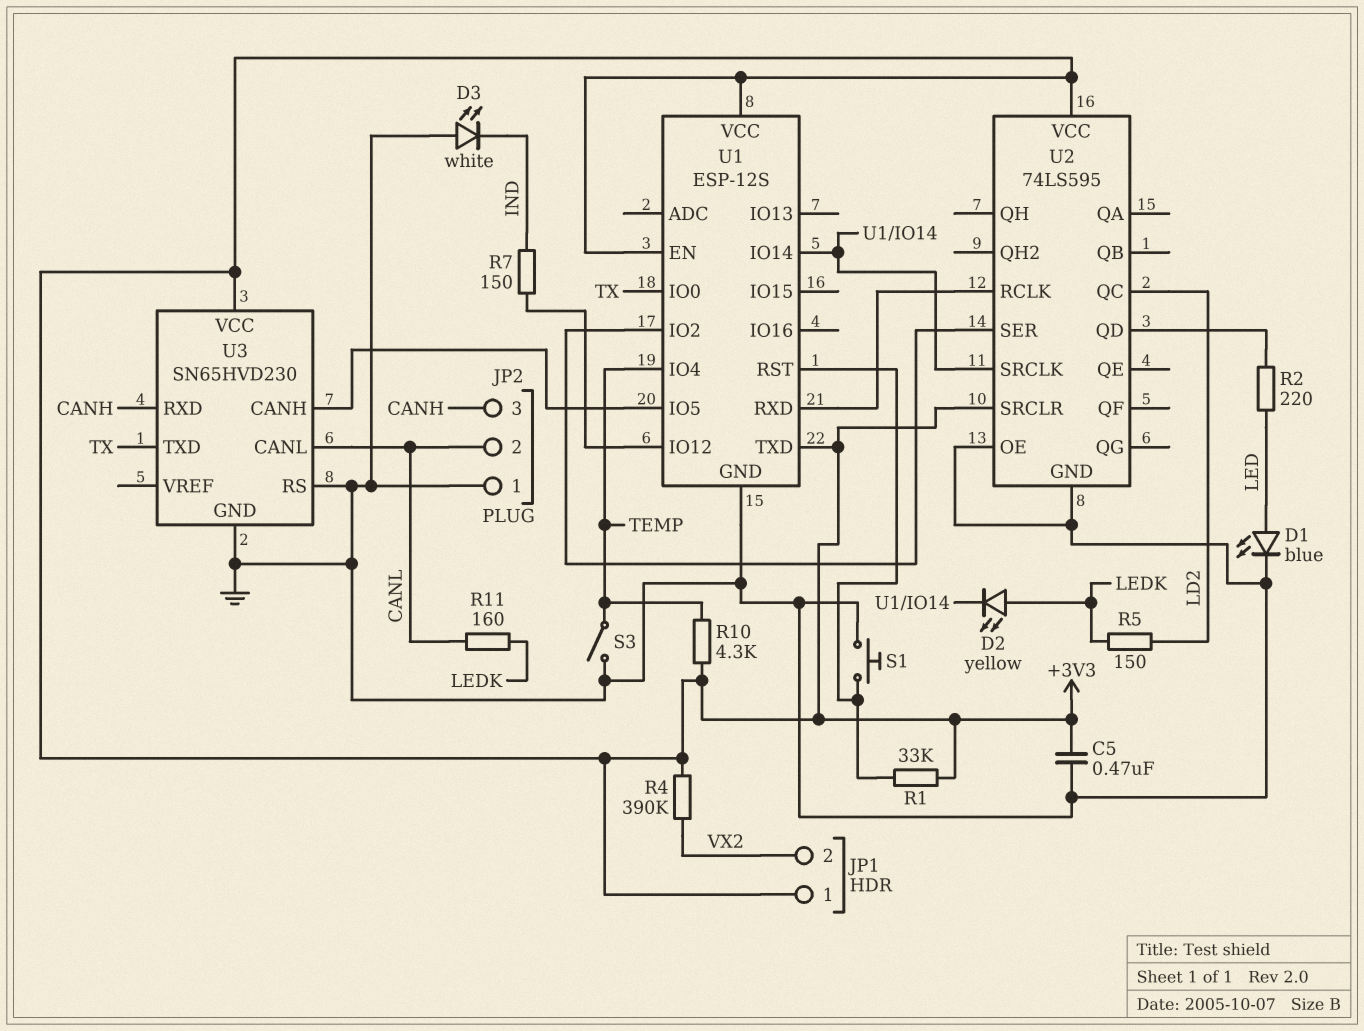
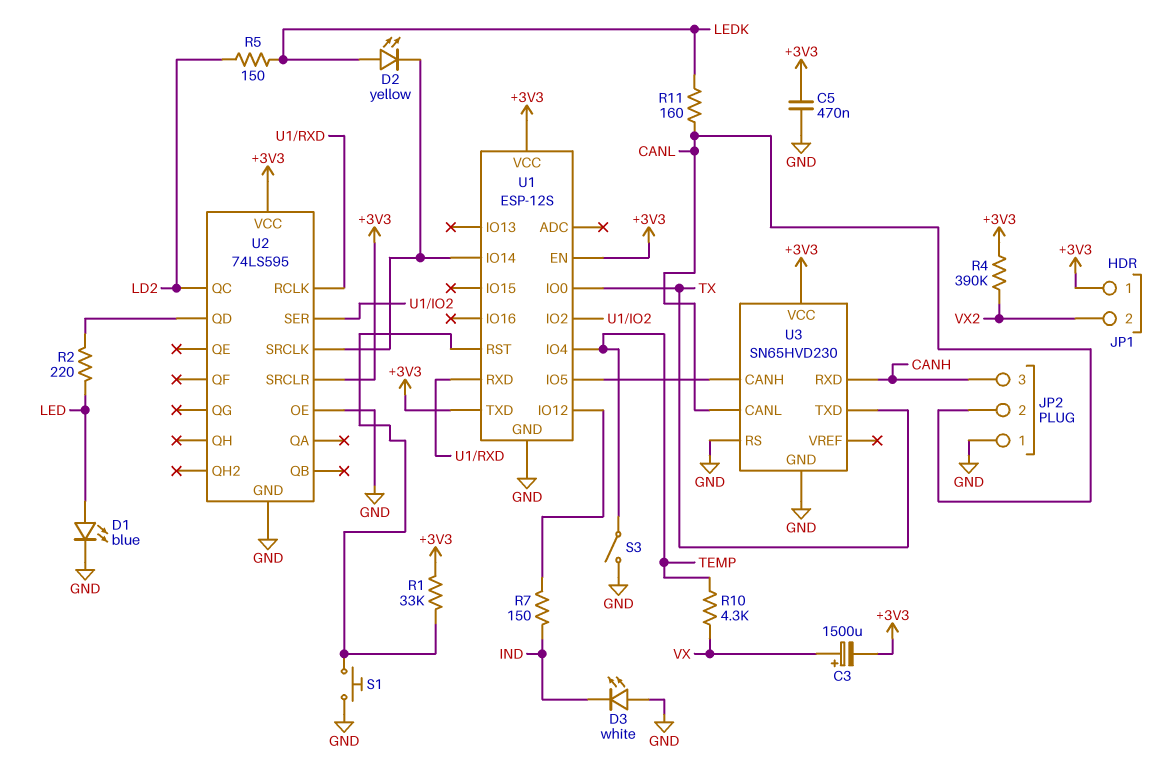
C3: none -> 1500uF (plus VX, minus +3V3)
R10: 4.3k (+3V3, TEMP) -> 4.3k (TEMP, VX)

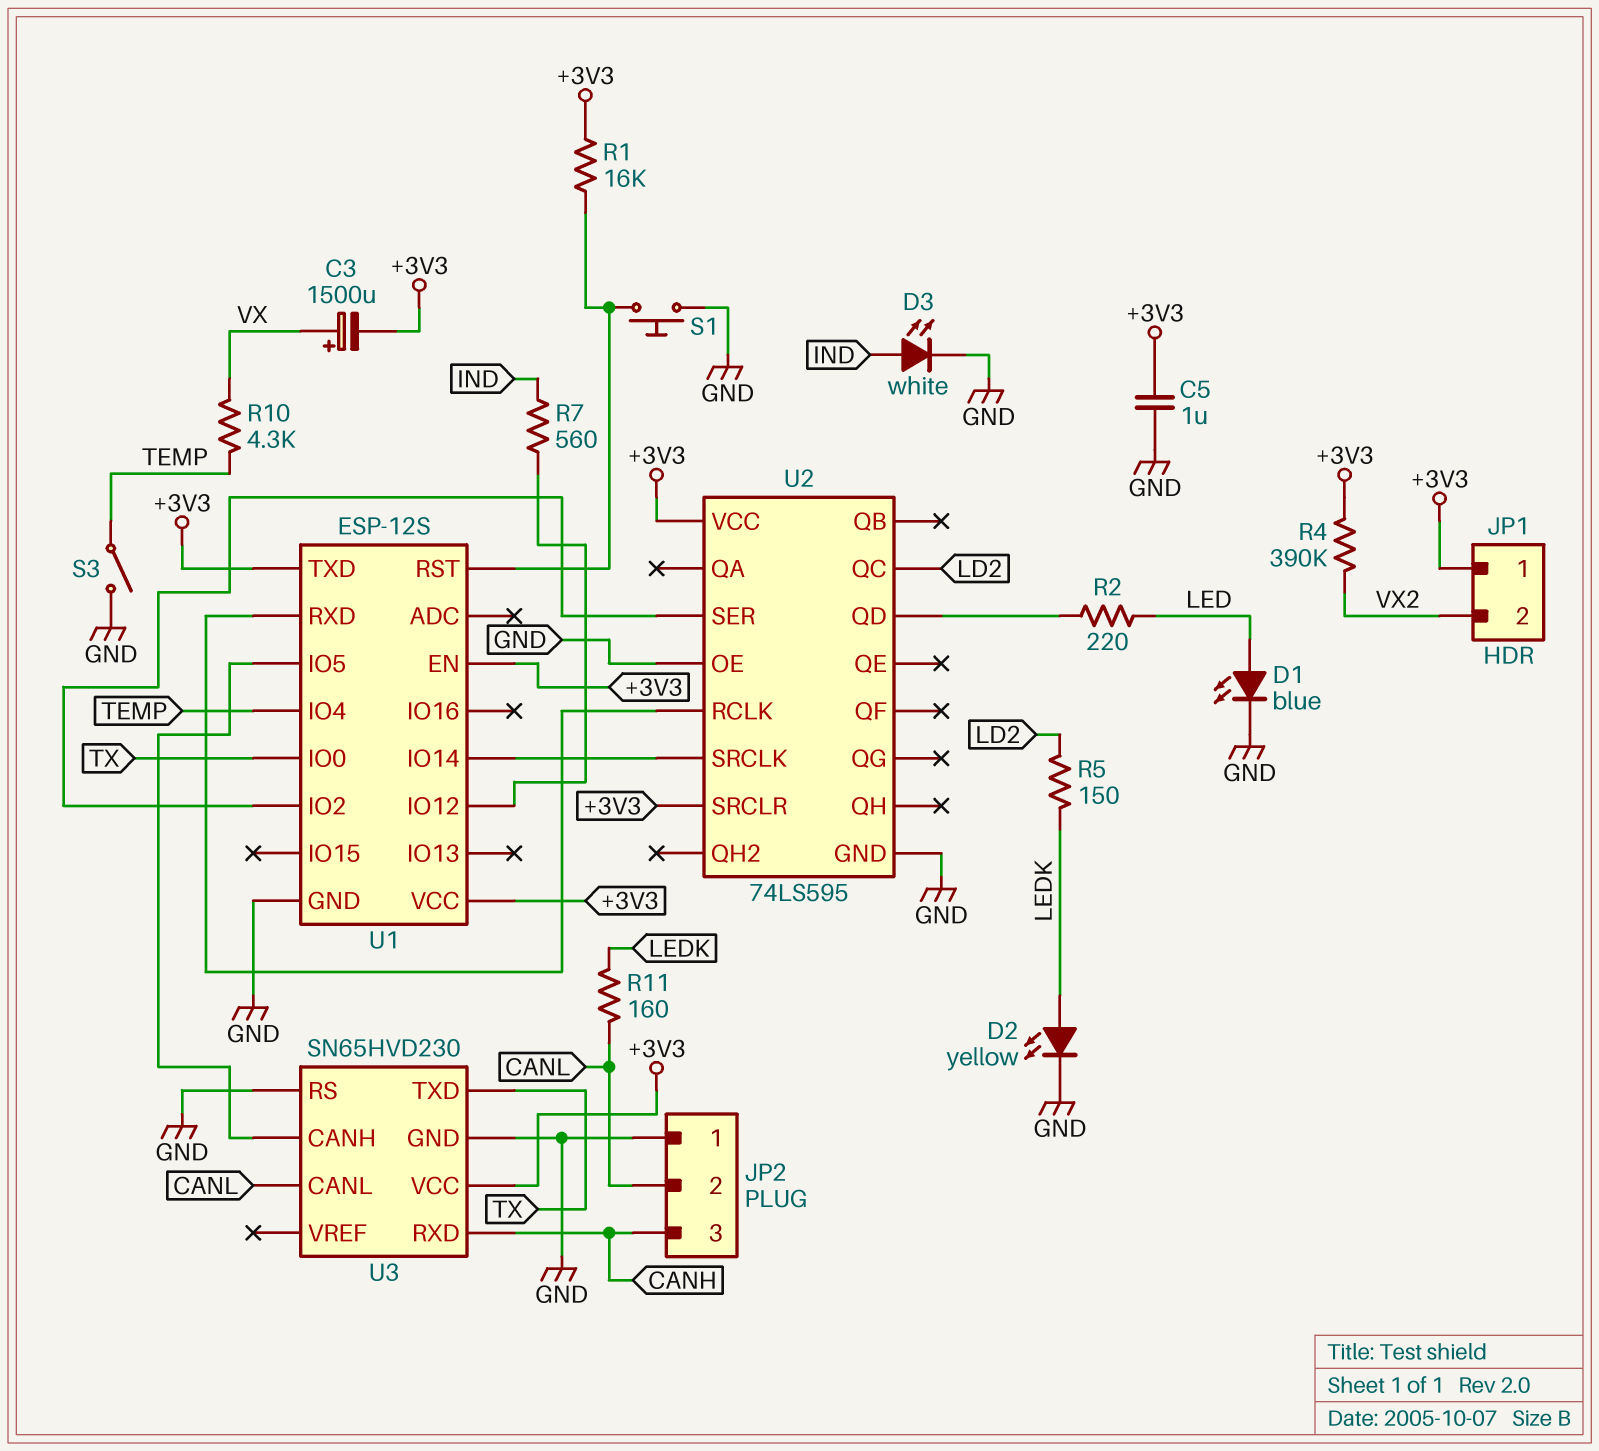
C5: 470nF (+3V3, GND) -> 1uF (+3V3, GND)
D2: LED yellow (A LEDK, K U1/IO14) -> LED yellow (A LEDK, K GND)
D3: LED white (A GND, K IND) -> LED white (A IND, K GND)
R1: 33k (+3V3, U1/RST) -> 16k (+3V3, U1/RST)
R7: 150 (IND, U1/IO12) -> 560 (IND, U1/IO12)

